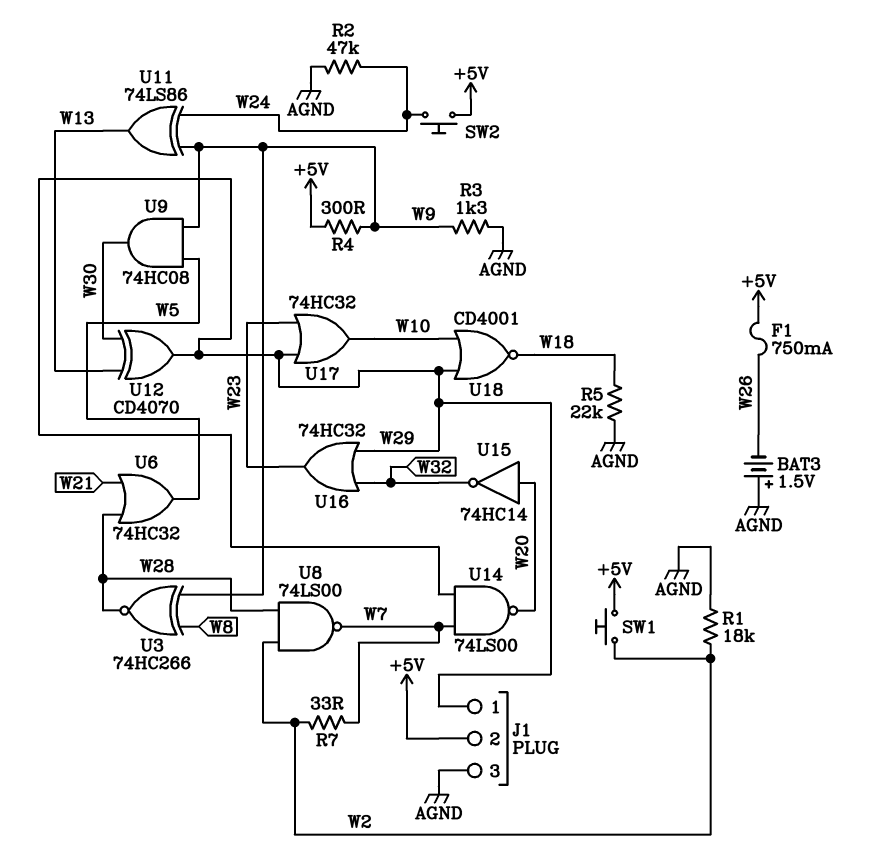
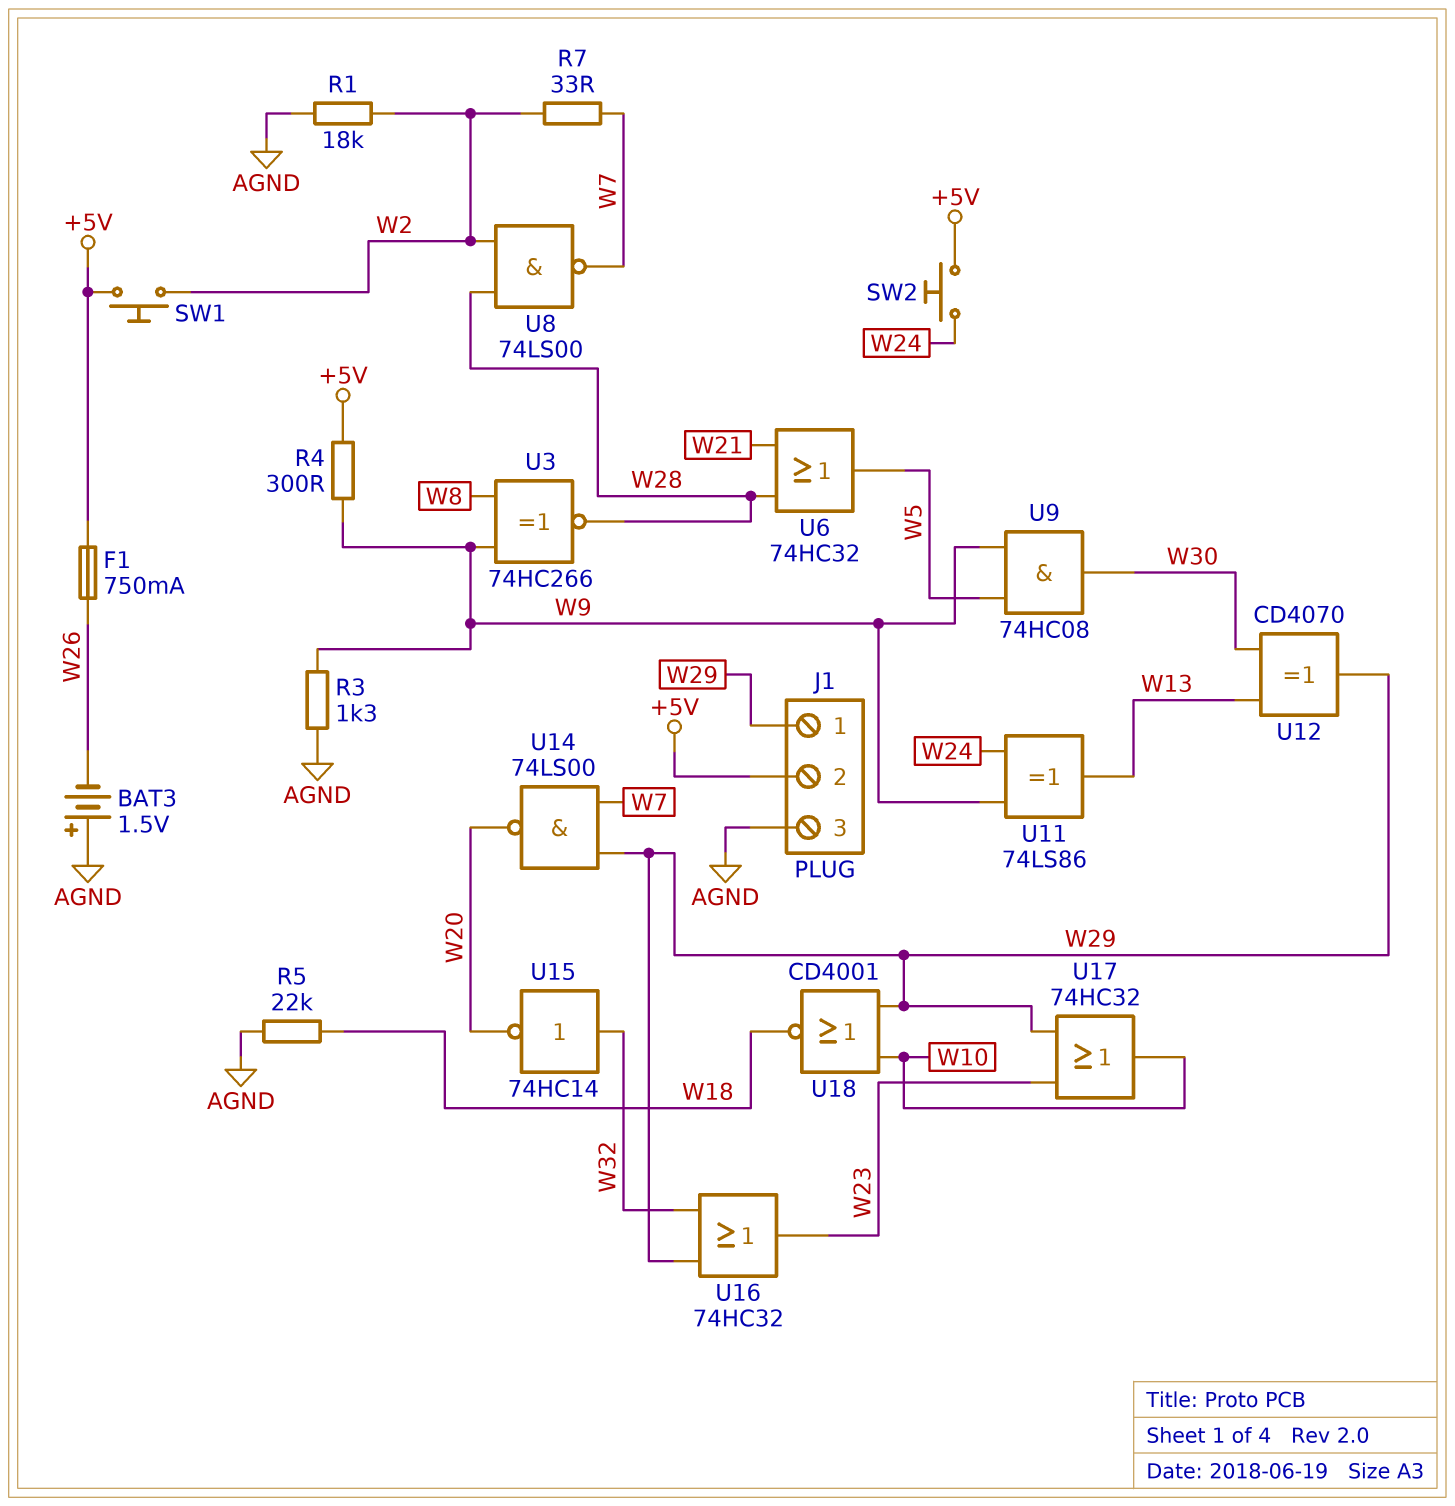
R2: 47k (AGND, W24) -> none
U15: NOT 74HC14 (in W20, out W32) -> NOT 74HC14 (in W32, out W20)

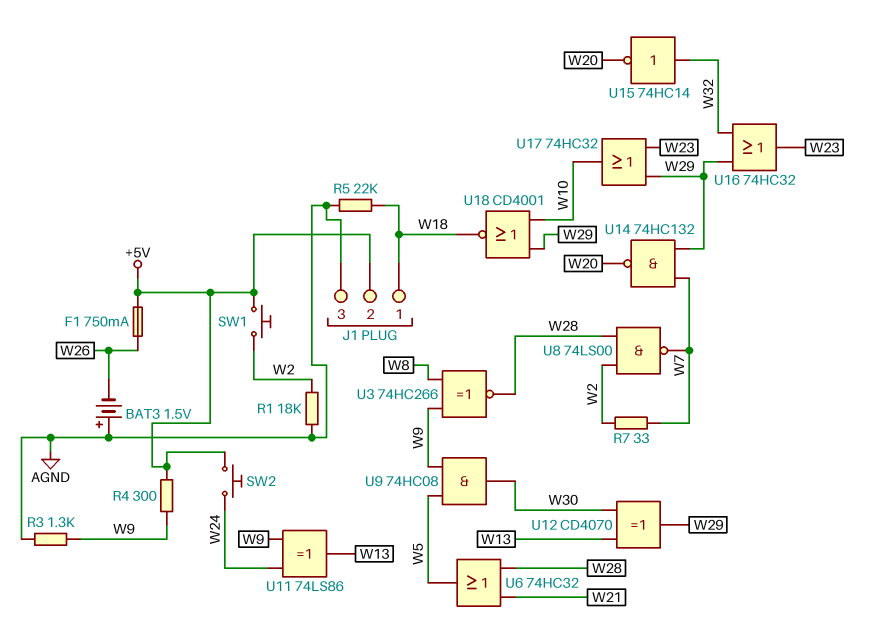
J1 pin 1: W29 -> W18
U14: NAND 74LS00 (in W7, in W29, out W20) -> NAND 74HC132 (in W7, in W29, out W20)

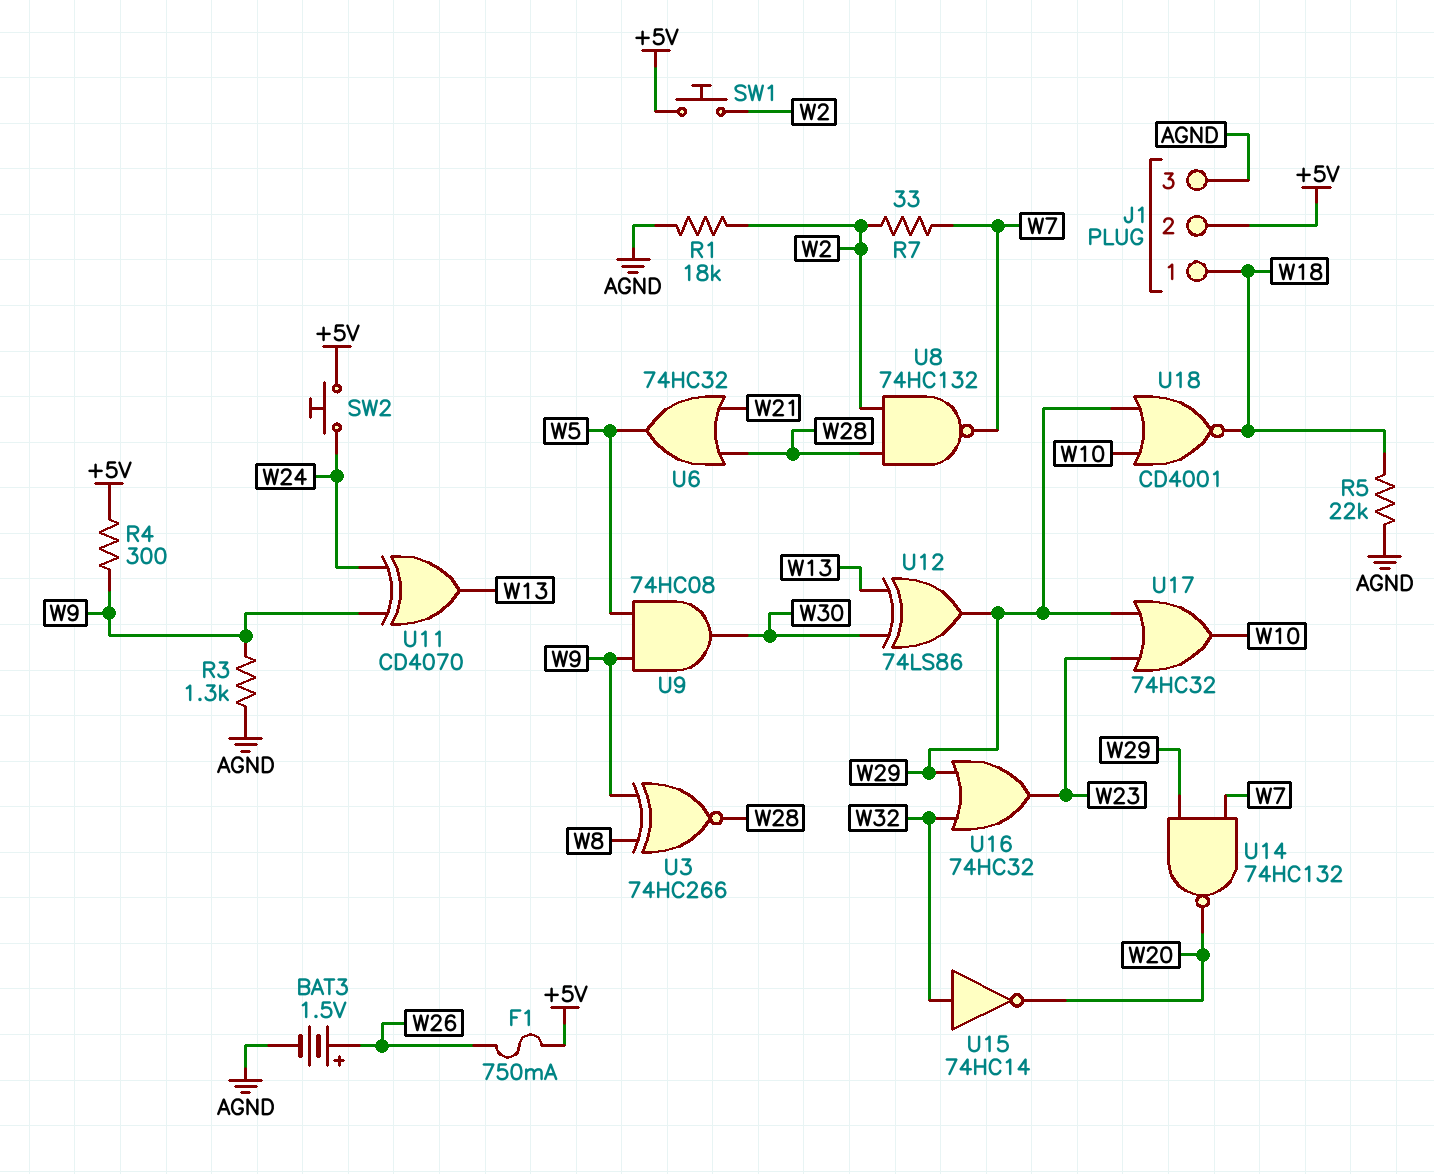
BAT3: 1.5V (plus AGND, minus W26) -> 1.5V (plus W26, minus AGND)
U8: NAND 74LS00 (in W2, in W28, out W7) -> NAND 74HC132 (in W2, in W28, out W7)
U11: XOR 74LS86 (in W9, in W24, out W13) -> XOR CD4070 (in W9, in W24, out W13)
U12: XOR CD4070 (in W13, in W30, out W29) -> XOR 74LS86 (in W13, in W30, out W29)

